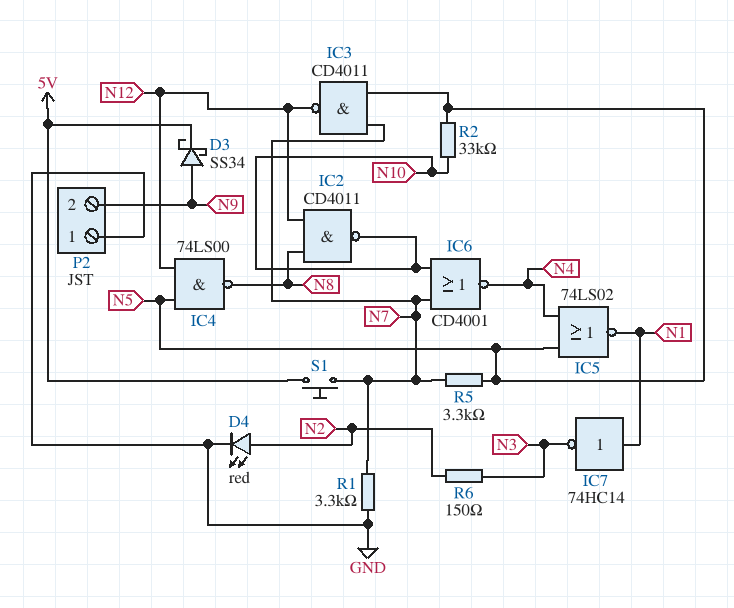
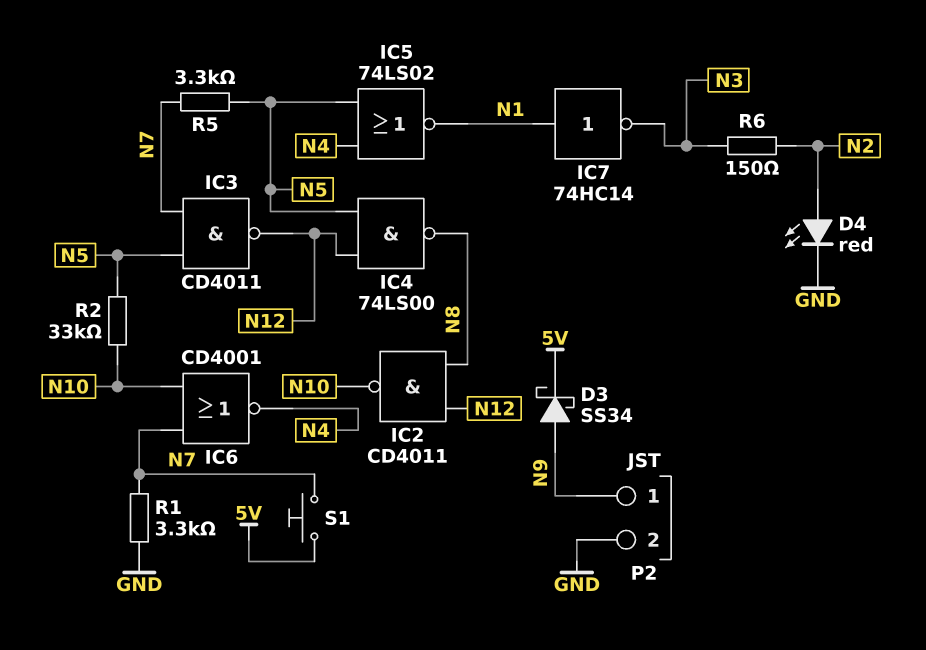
P2 pin 1: GND -> N9
P2 pin 2: N9 -> GND

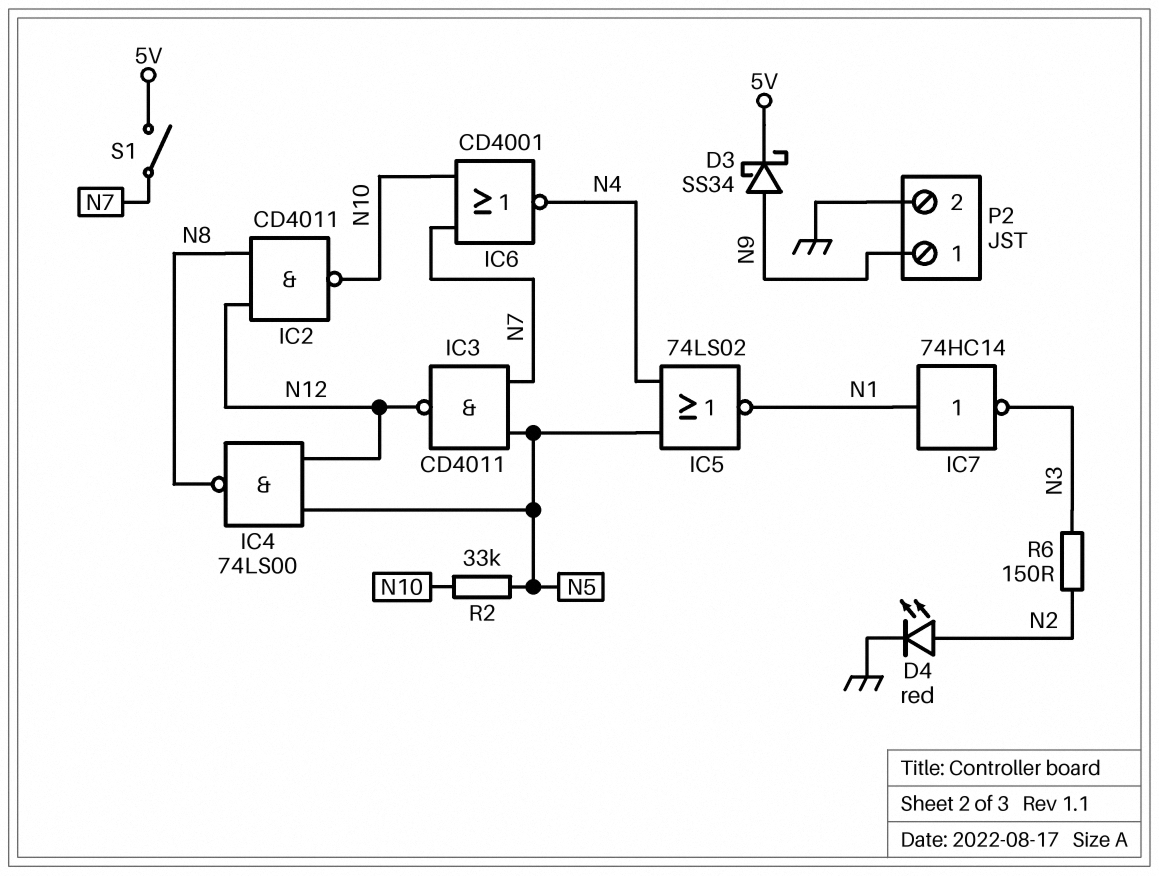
R1: 3.3k (GND, N7) -> none
R5: 3.3k (N5, N7) -> none
S1: button (5V, N7) -> switch (5V, N7)

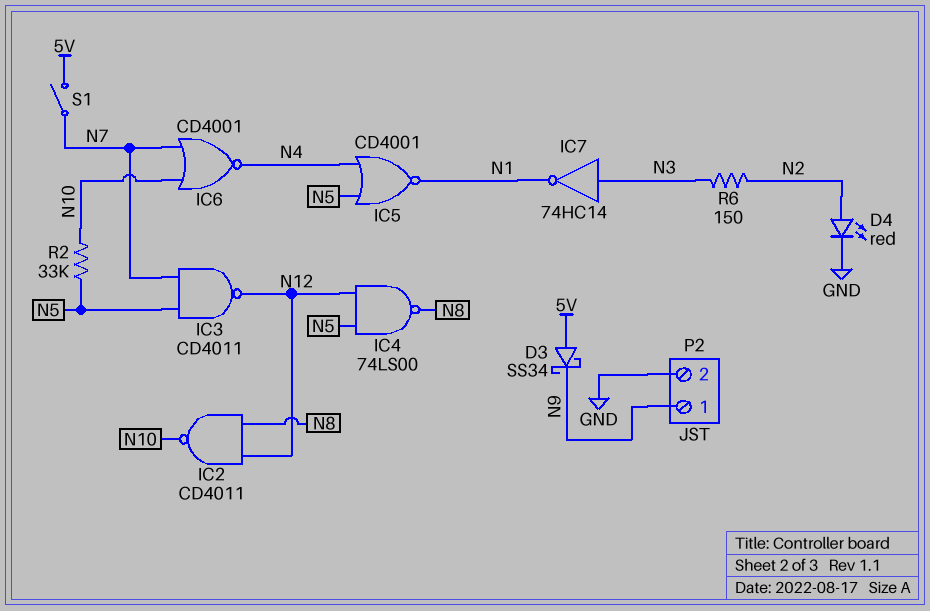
D3: schottky SS34 (A N9, K 5V) -> schottky SS34 (A 5V, K N9)
IC5: NOR 74LS02 (in N4, in N5, out N1) -> NOR CD4001 (in N4, in N5, out N1)
IC7: NOT 74HC14 (in N1, out N3) -> NOT 74HC14 (in N3, out N1)

